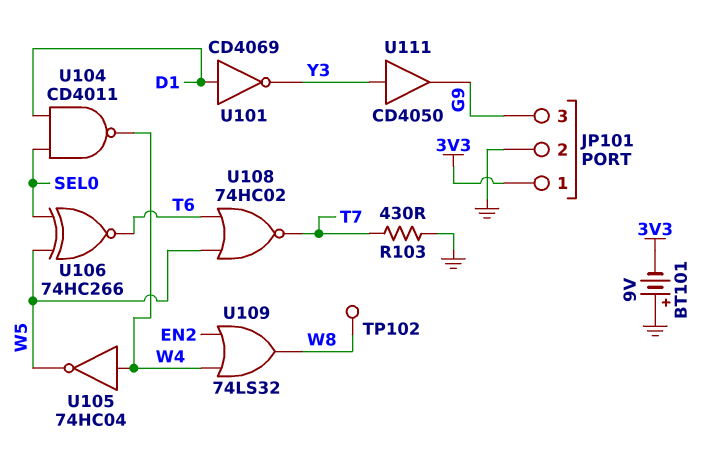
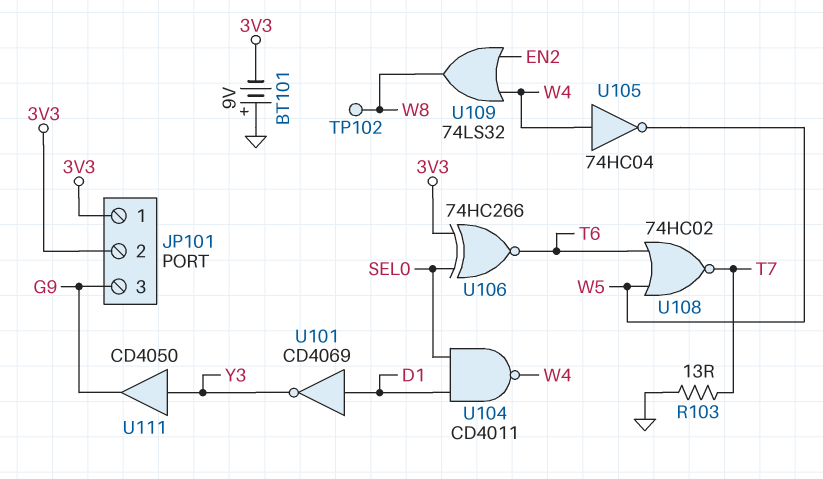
JP101 pin 2: GND -> 3V3
R103: 430 (GND, T7) -> 13 (GND, T7)
U106: XNOR 74HC266 (in SEL0, in W5, out T6) -> XNOR 74HC266 (in 3V3, in SEL0, out T6)

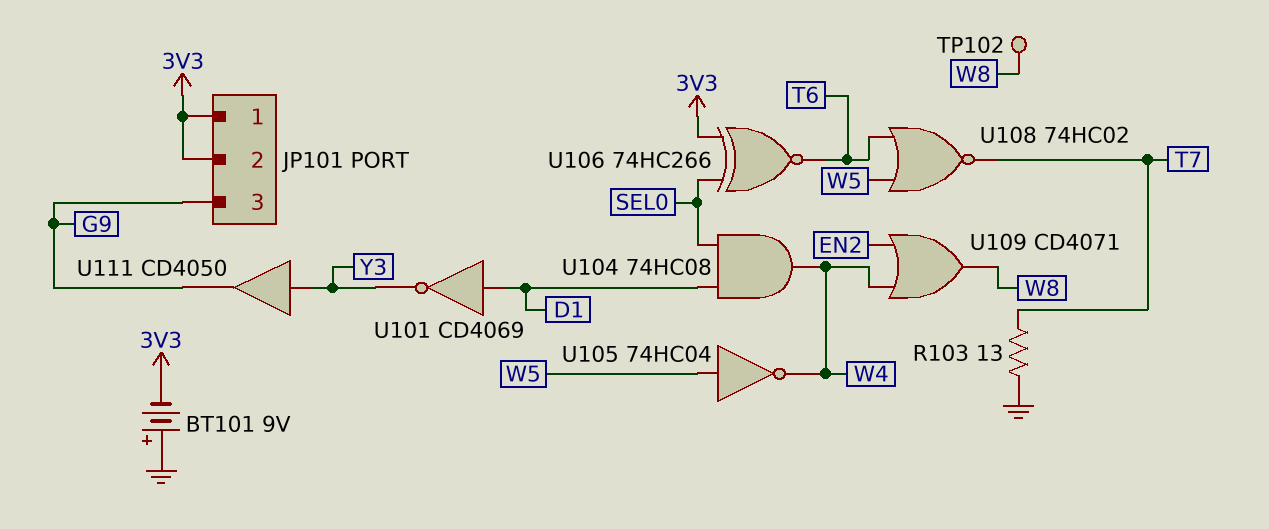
U104: NAND CD4011 (in D1, in SEL0, out W4) -> AND 74HC08 (in D1, in SEL0, out W4)
U105: NOT 74HC04 (in W4, out W5) -> NOT 74HC04 (in W5, out W4)
U109: OR 74LS32 (in EN2, in W4, out W8) -> OR CD4071 (in EN2, in W4, out W8)

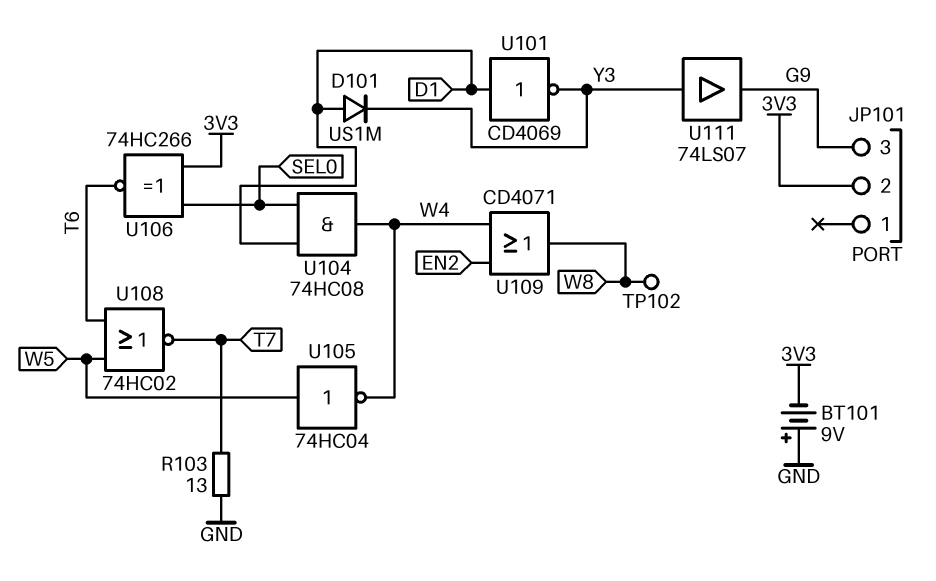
D101: none -> diode US1M (A D1, K Y3)
JP101 pin 1: 3V3 -> none
U111: buffer CD4050 (in Y3, out G9) -> buffer 74LS07 (in Y3, out G9)

